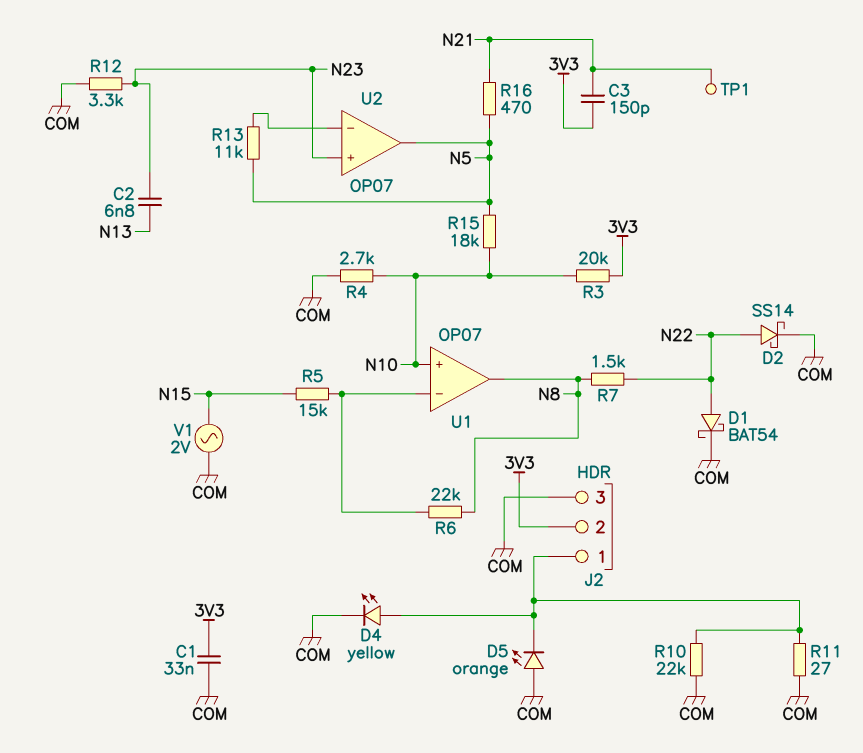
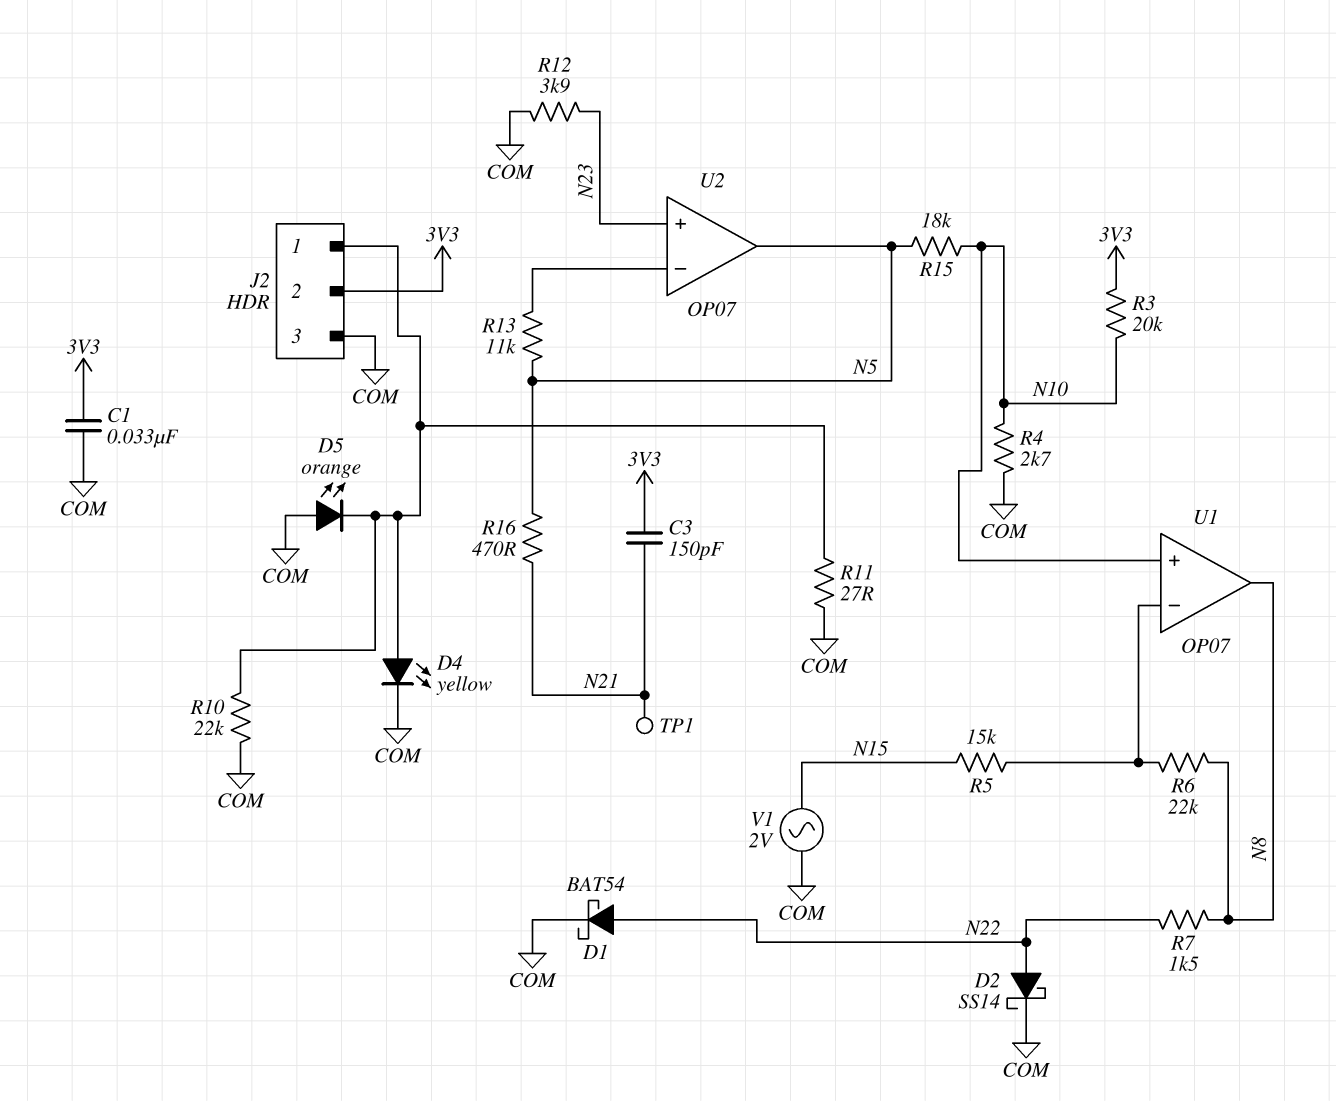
C2: 6.8nF (N13, N23) -> none
R12: 3.3k (COM, N23) -> 3.9k (COM, N23)

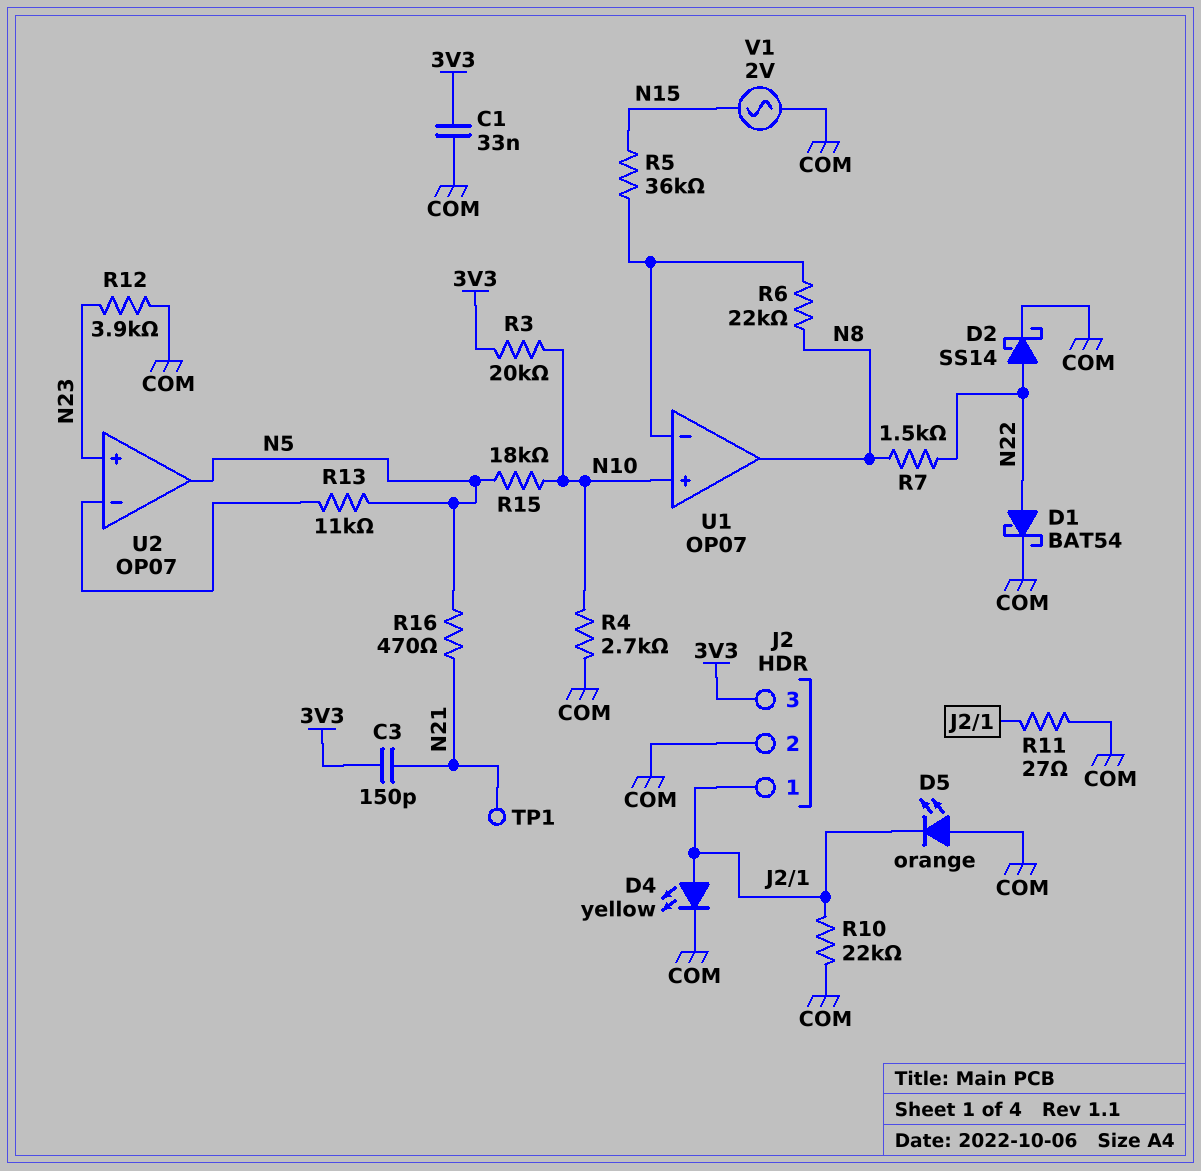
J2 pin 2: 3V3 -> COM
J2 pin 3: COM -> 3V3
R5: 15k (N15, U1/in-) -> 36k (N15, U1/in-)

